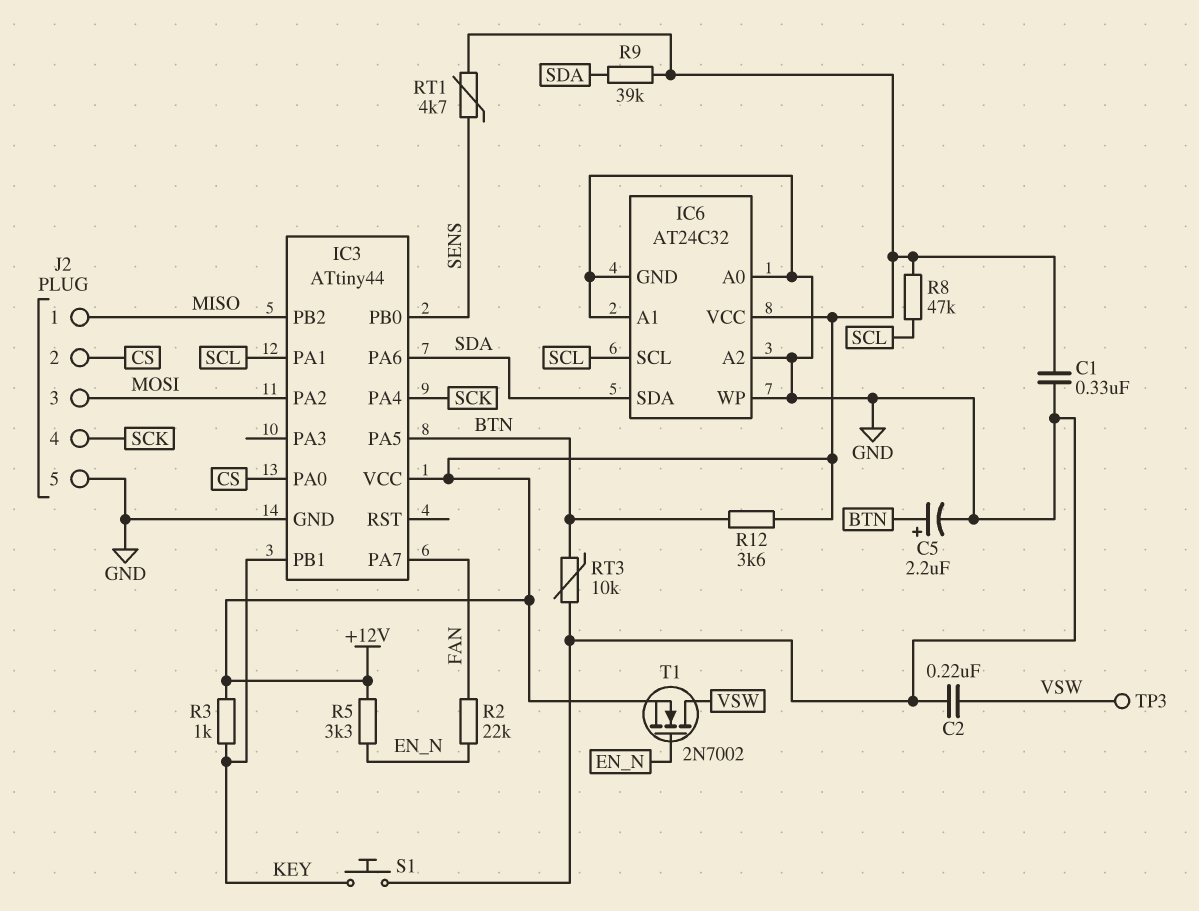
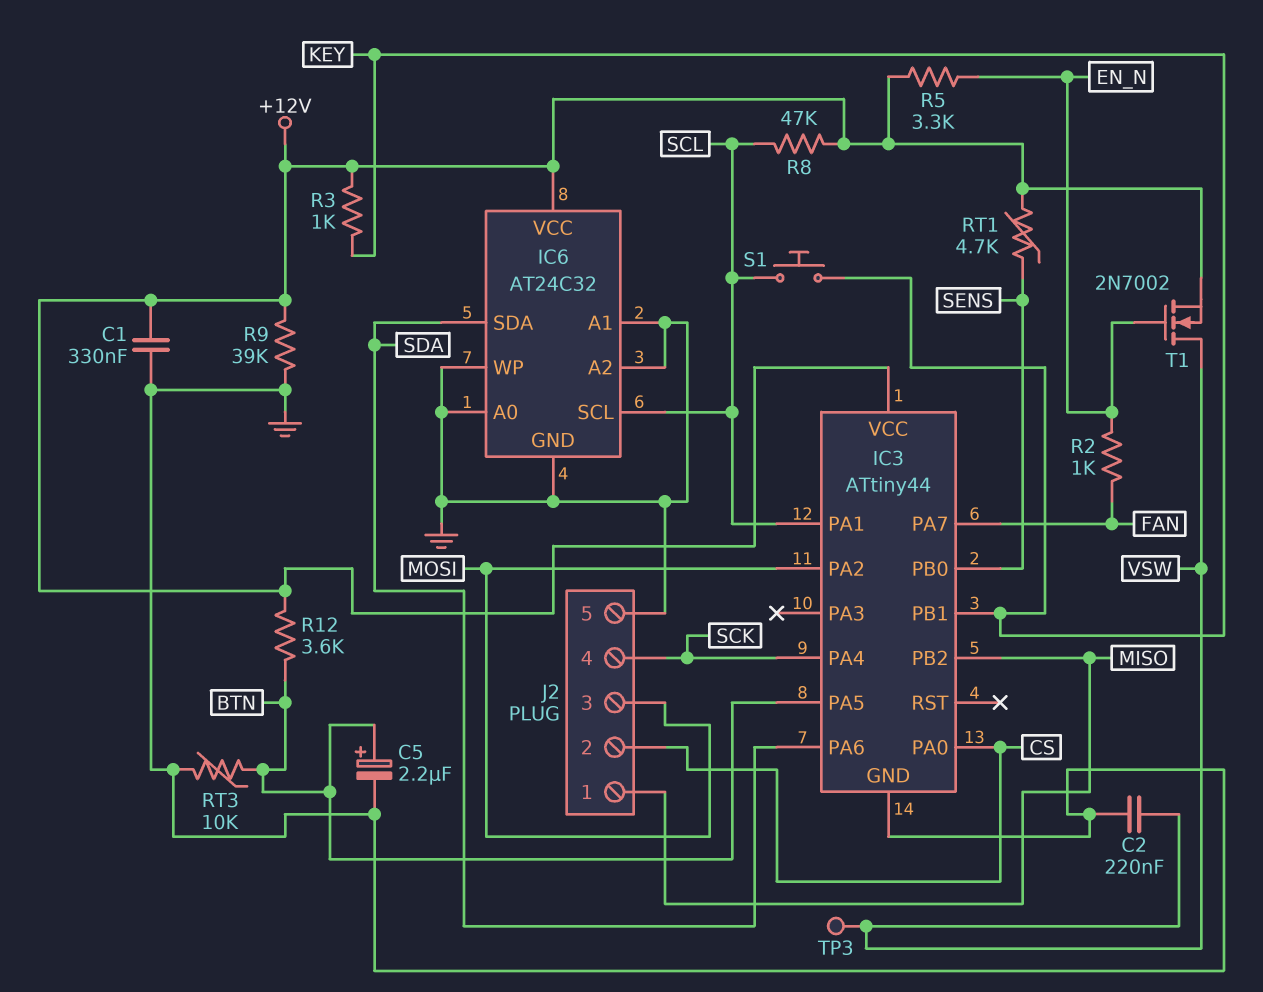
R2: 22k (EN_N, FAN) -> 1k (EN_N, FAN)
R9: 39k (+12V, SDA) -> 39k (+12V, GND)
S1: button (GND, KEY) -> button (KEY, SCL)

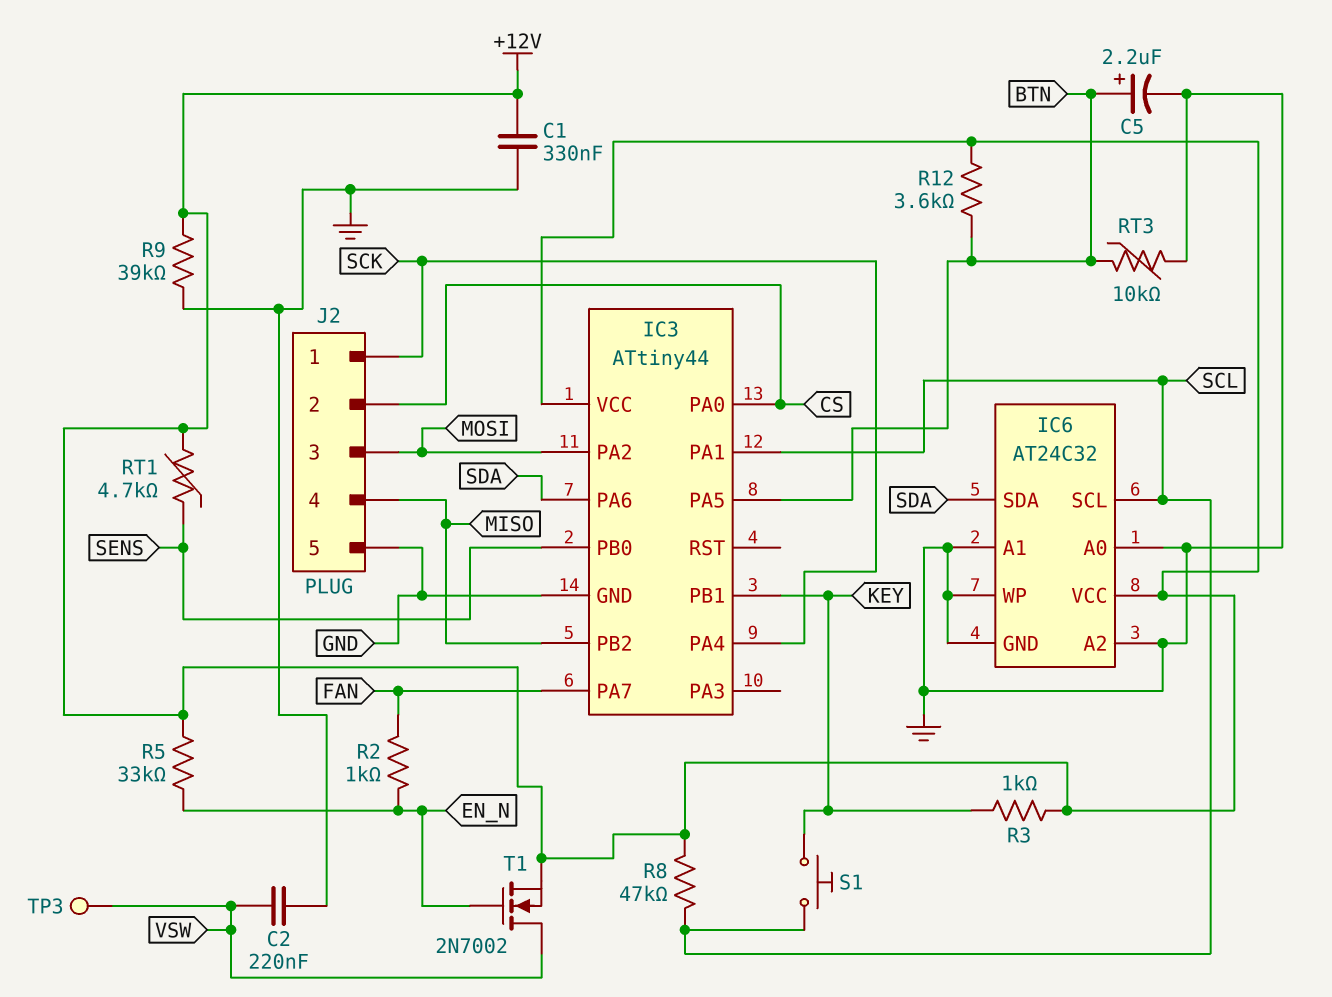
J2 pin 1: MISO -> SCK
J2 pin 4: SCK -> MISO
R5: 3.3k (+12V, EN_N) -> 33k (+12V, EN_N)

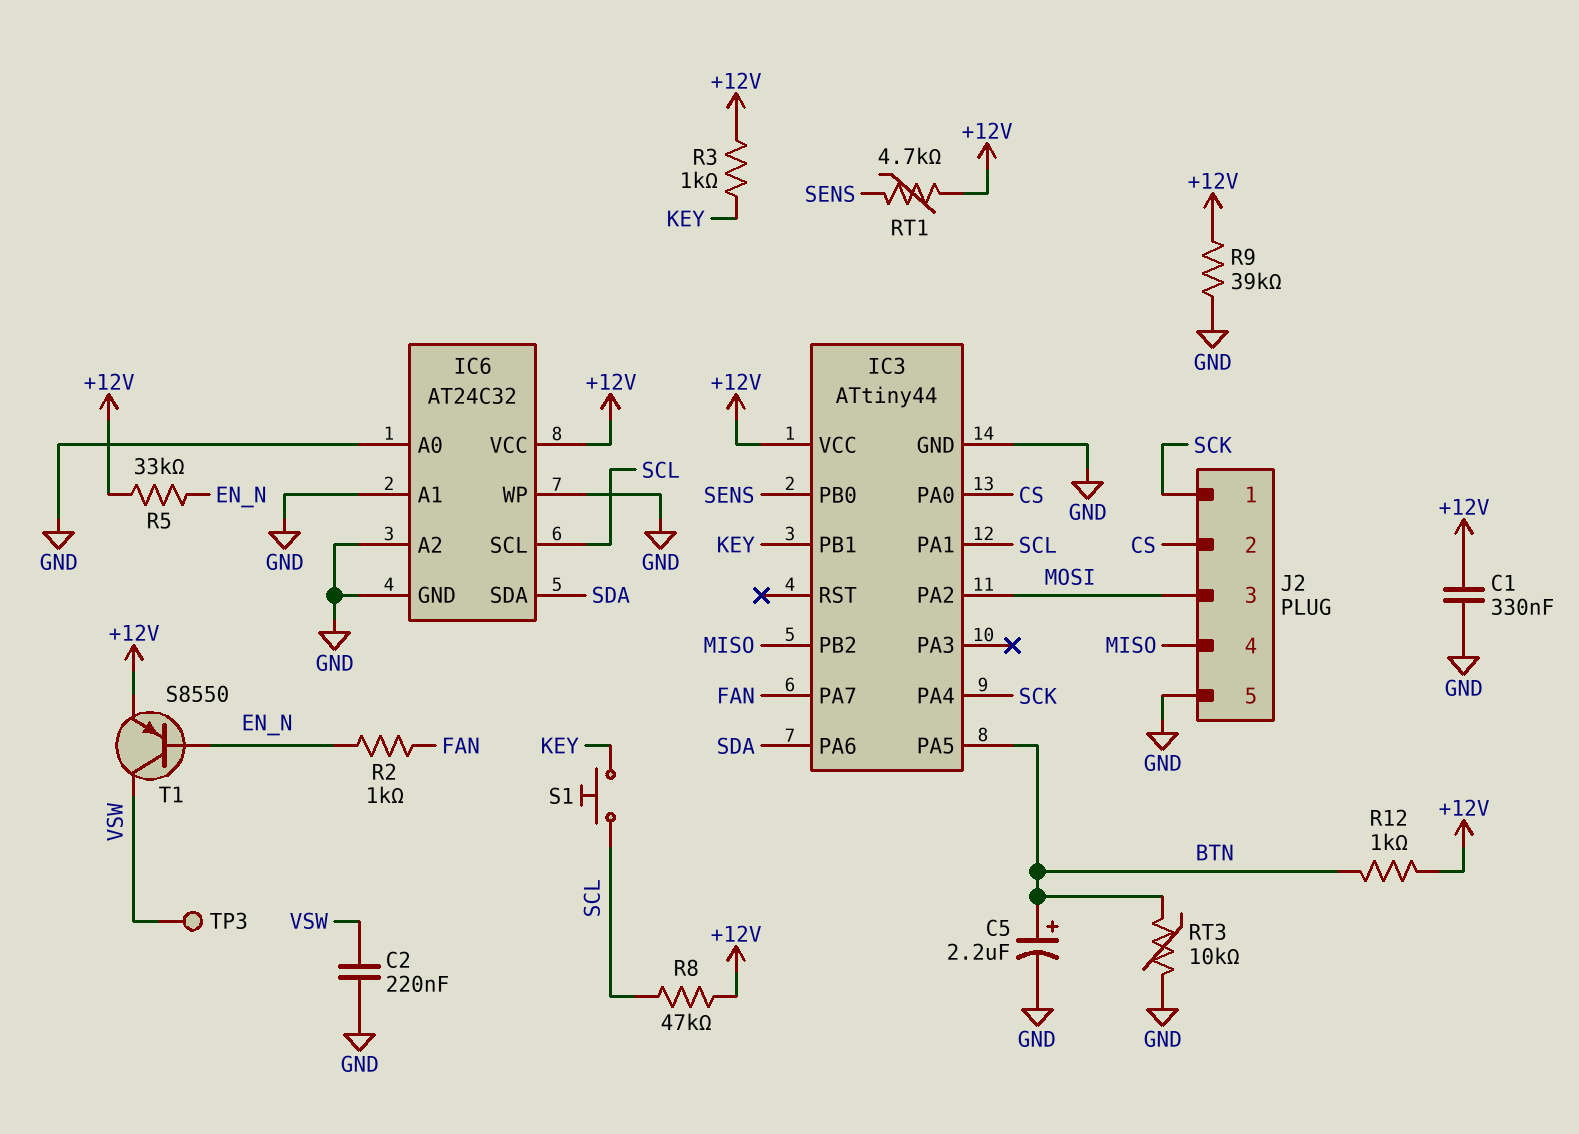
R12: 3.6k (+12V, BTN) -> 1k (+12V, BTN)
T1: NMOS 2N7002 (G EN_N, D VSW, S +12V) -> PNP S8550 (B EN_N, C VSW, E +12V)

